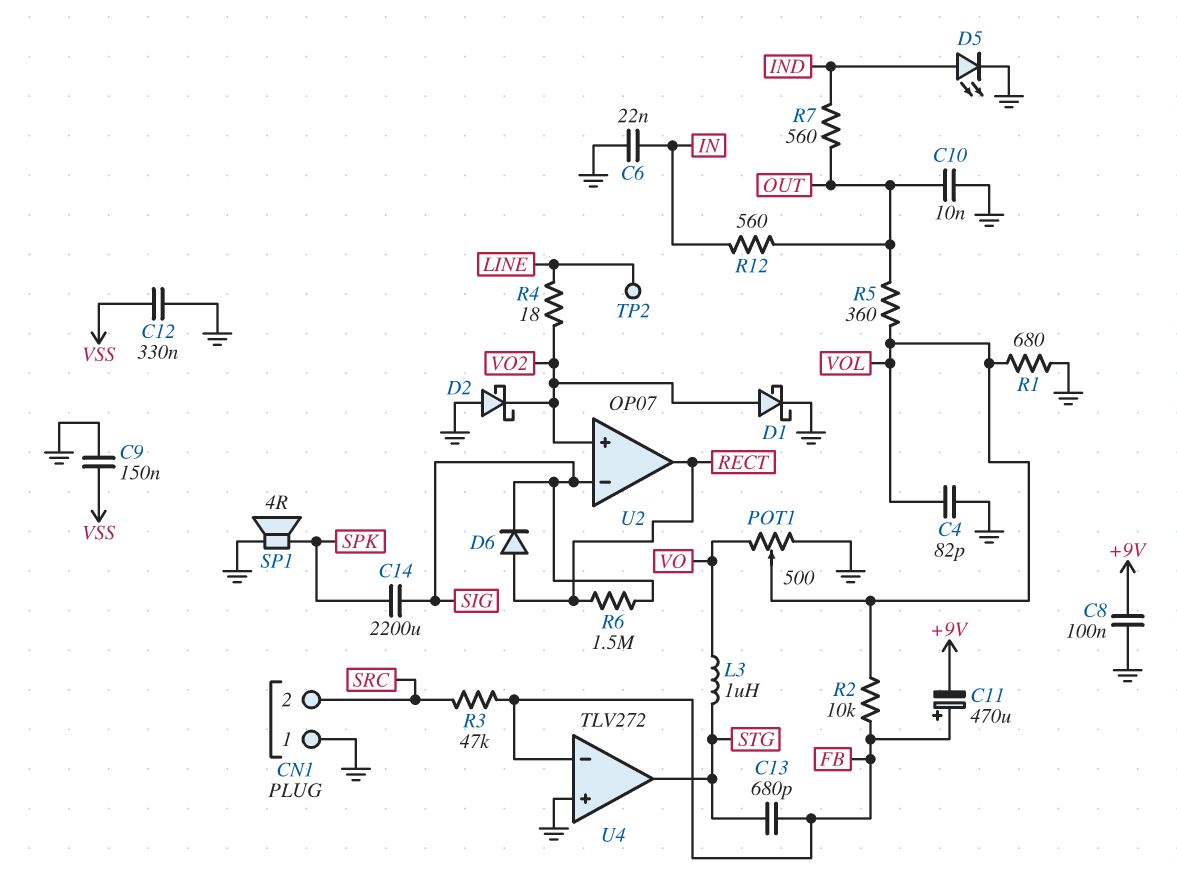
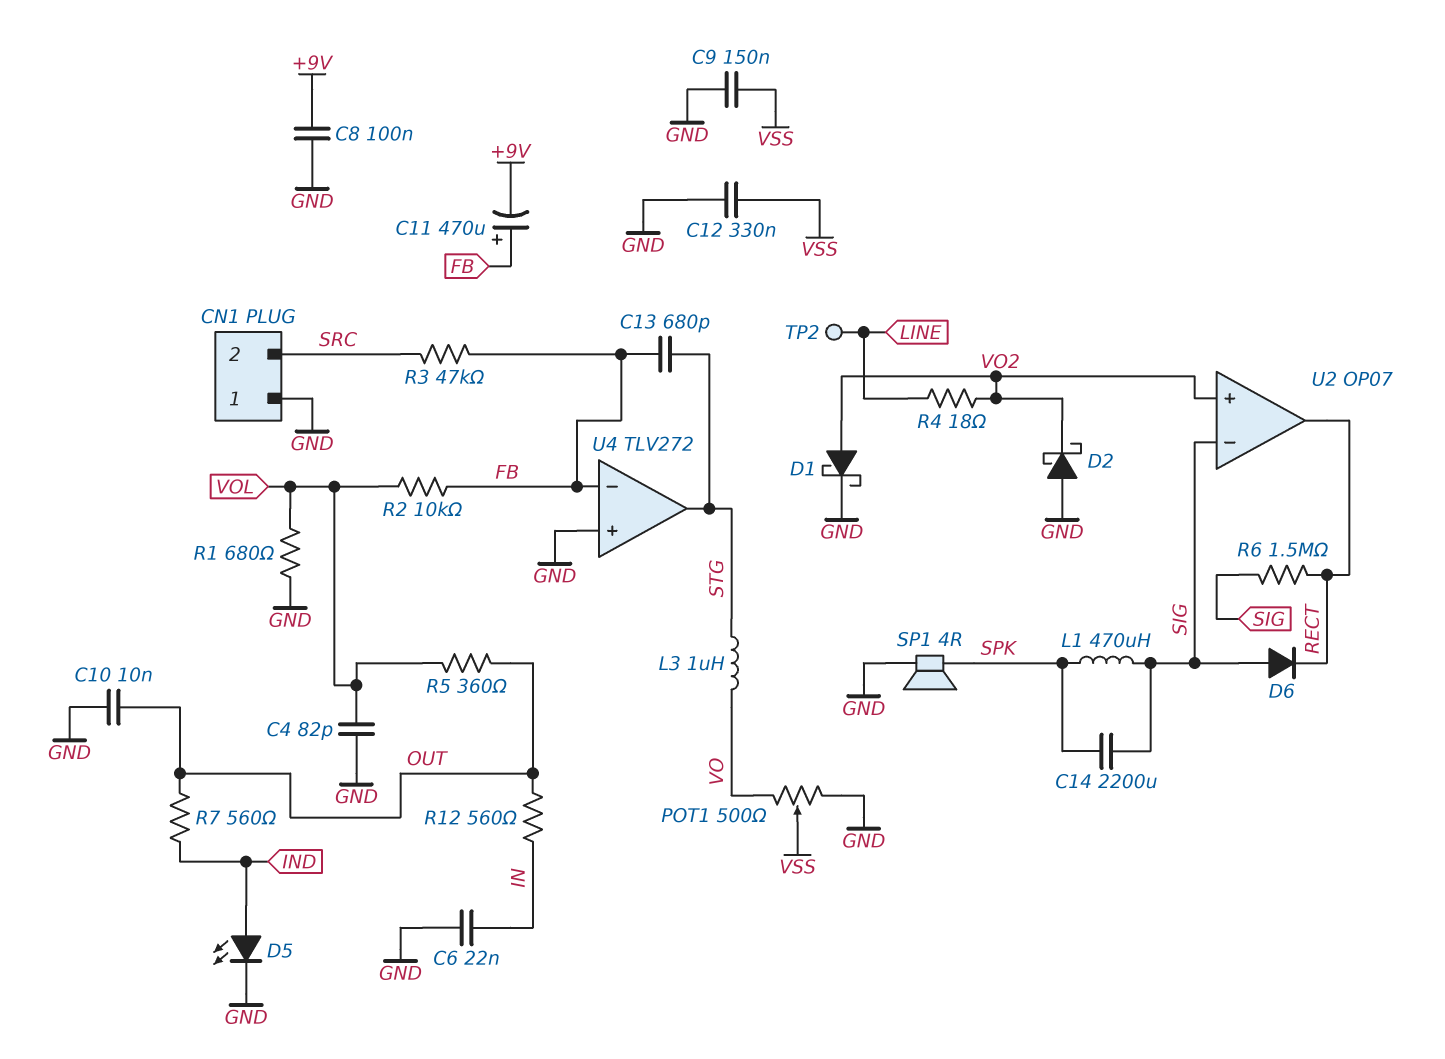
D6: diode (A RECT, K SIG) -> diode (A SIG, K RECT)
L1: none -> 470uH (SIG, SPK)
POT1: 500 (GND, VO, wiper VOL) -> 500 (GND, VO, wiper VSS)

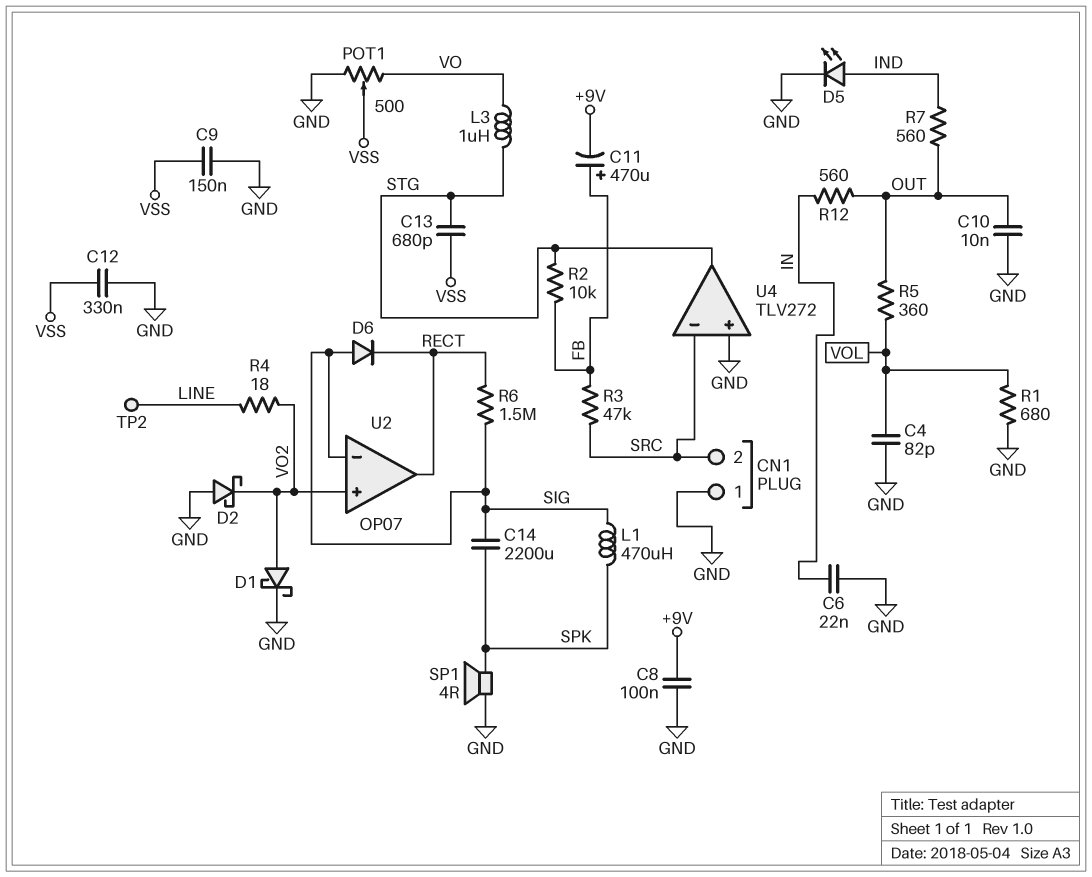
C13: 680pF (FB, STG) -> 680pF (STG, VSS)
R2: 10k (FB, VOL) -> 10k (FB, STG)
U4 pin in-: FB -> SRC

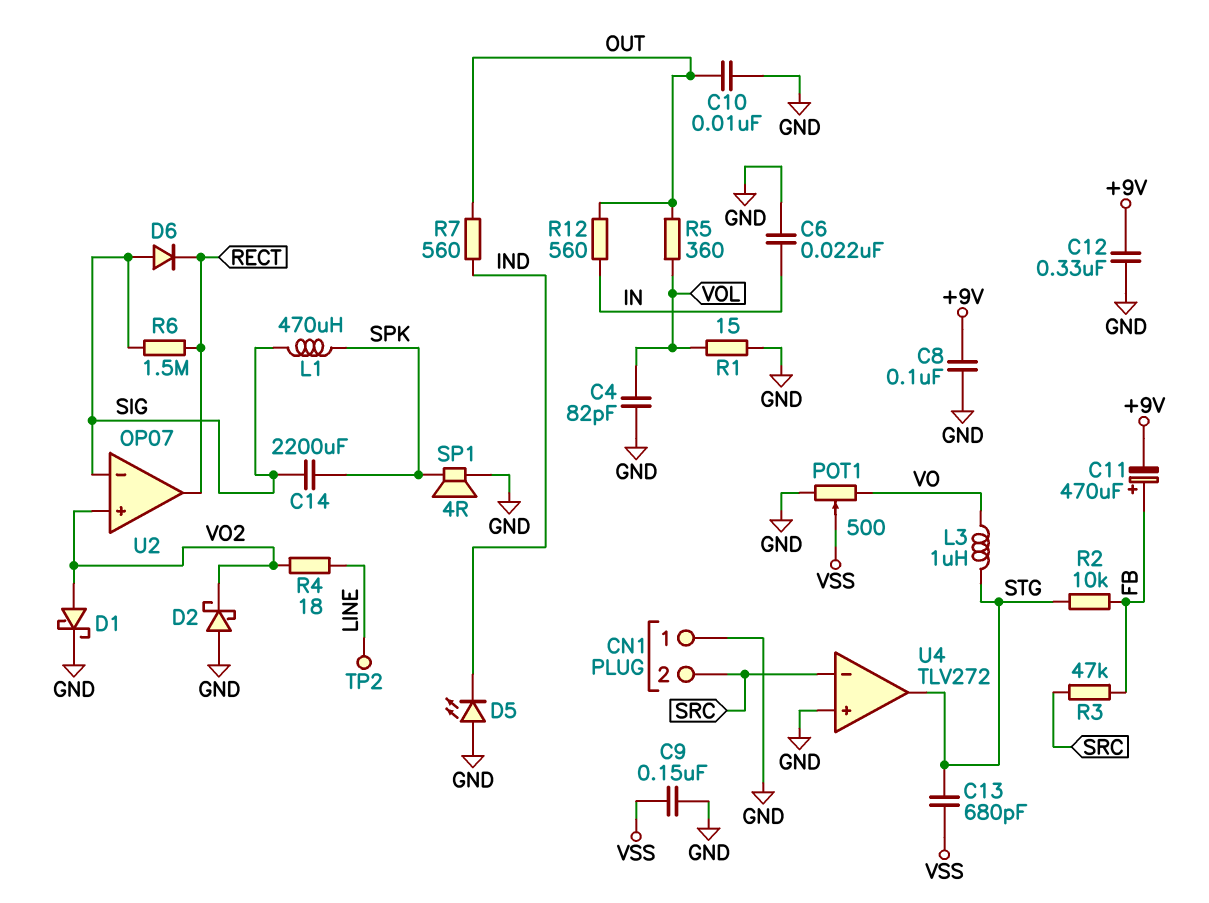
C12: 330nF (GND, VSS) -> 330nF (+9V, GND)
D5: LED (A IND, K GND) -> LED (A GND, K IND)
R1: 680 (GND, VOL) -> 15 (GND, VOL)

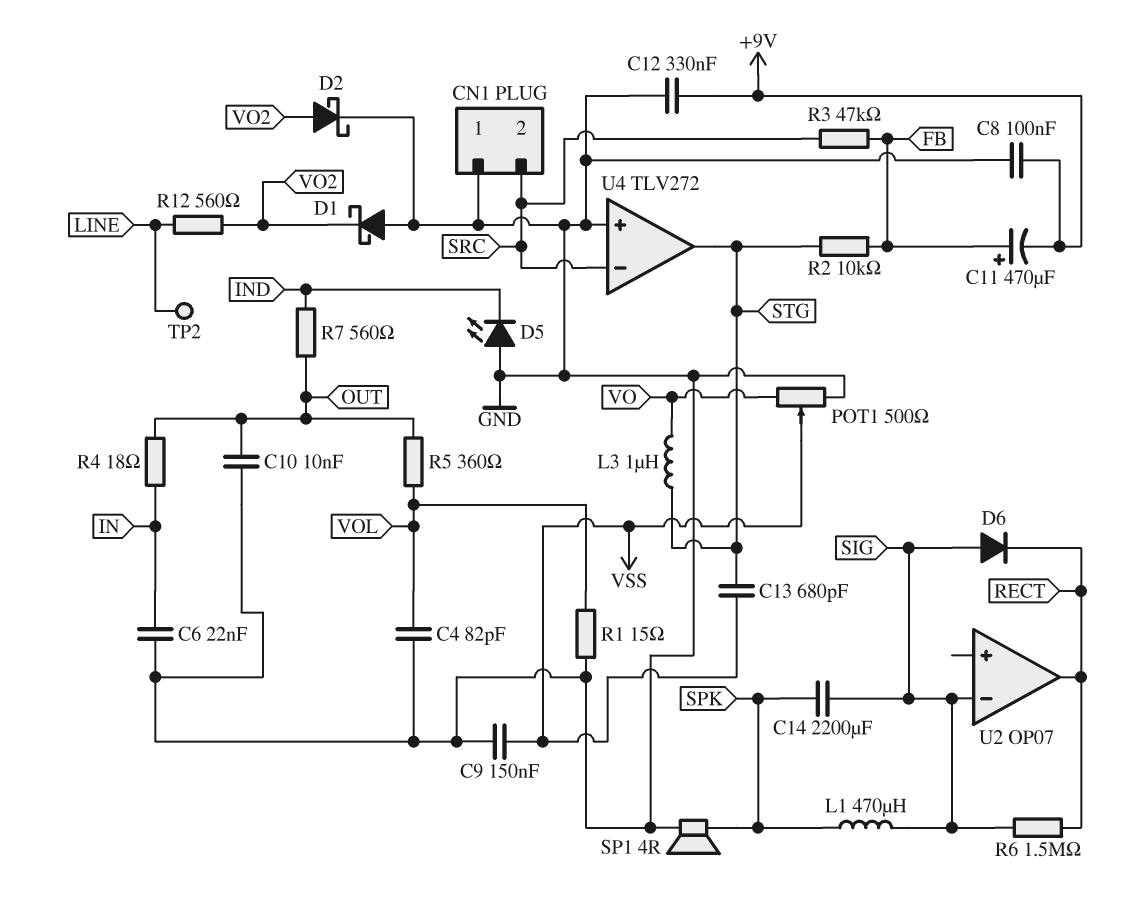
D1: schottky (A VO2, K GND) -> schottky (A GND, K VO2)
D2: schottky (A GND, K VO2) -> schottky (A VO2, K GND)
R4: 18 (LINE, VO2) -> 18 (IN, OUT)
R12: 560 (IN, OUT) -> 560 (LINE, VO2)
U2 pin in+: VO2 -> none

